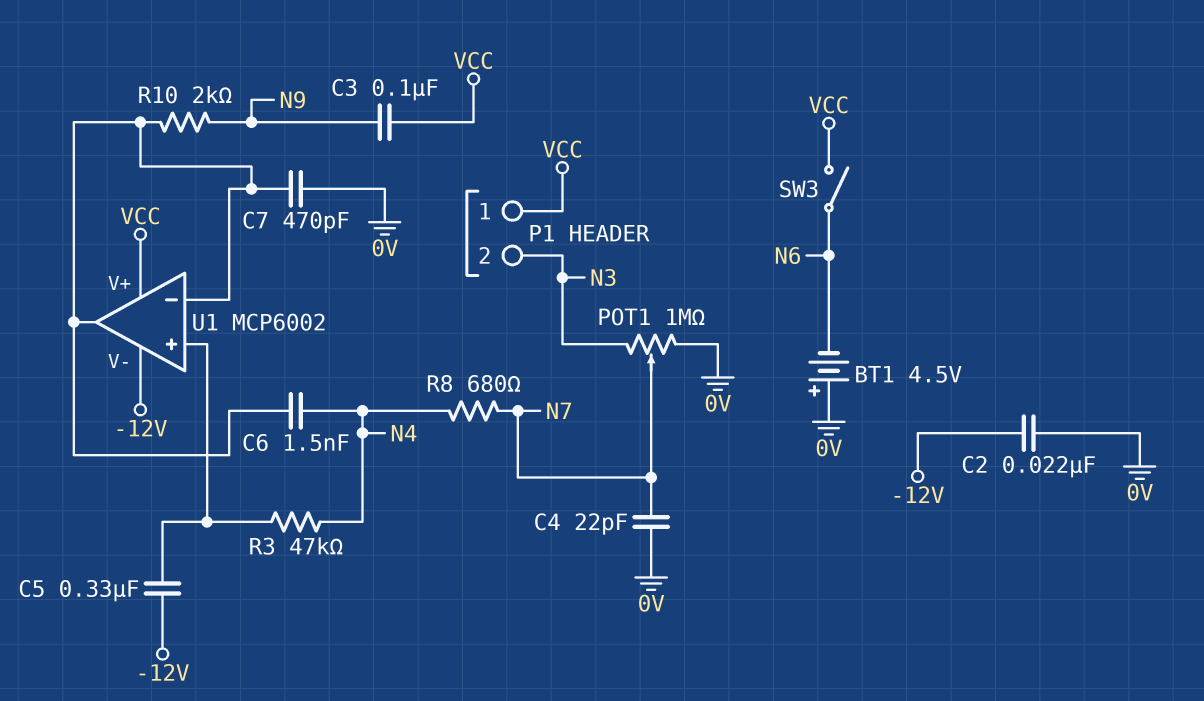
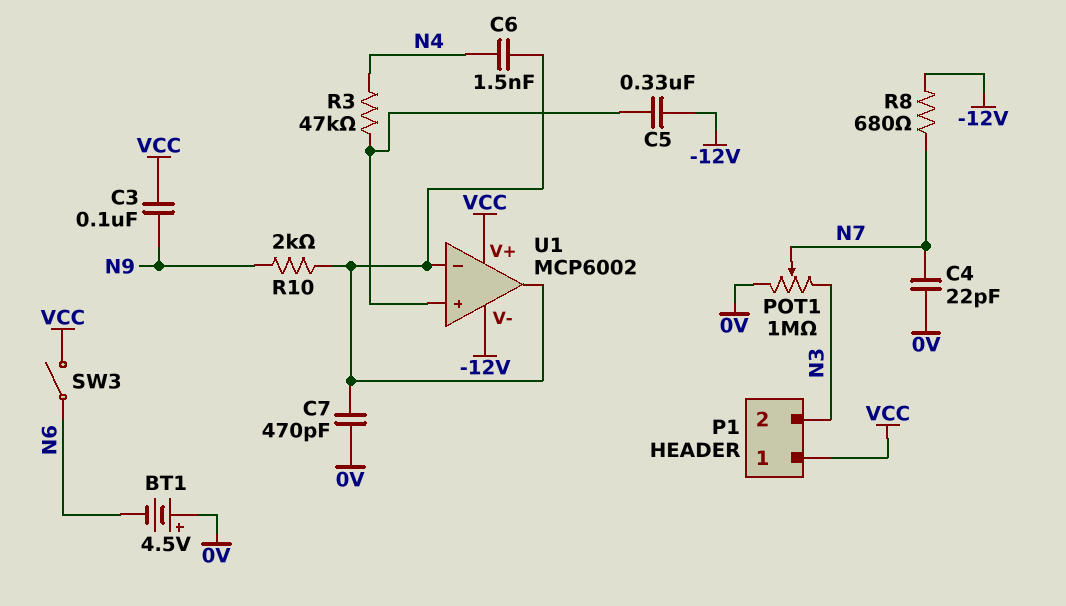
C2: 22nF (-12V, 0V) -> none
R8: 680 (N4, N7) -> 680 (-12V, N7)

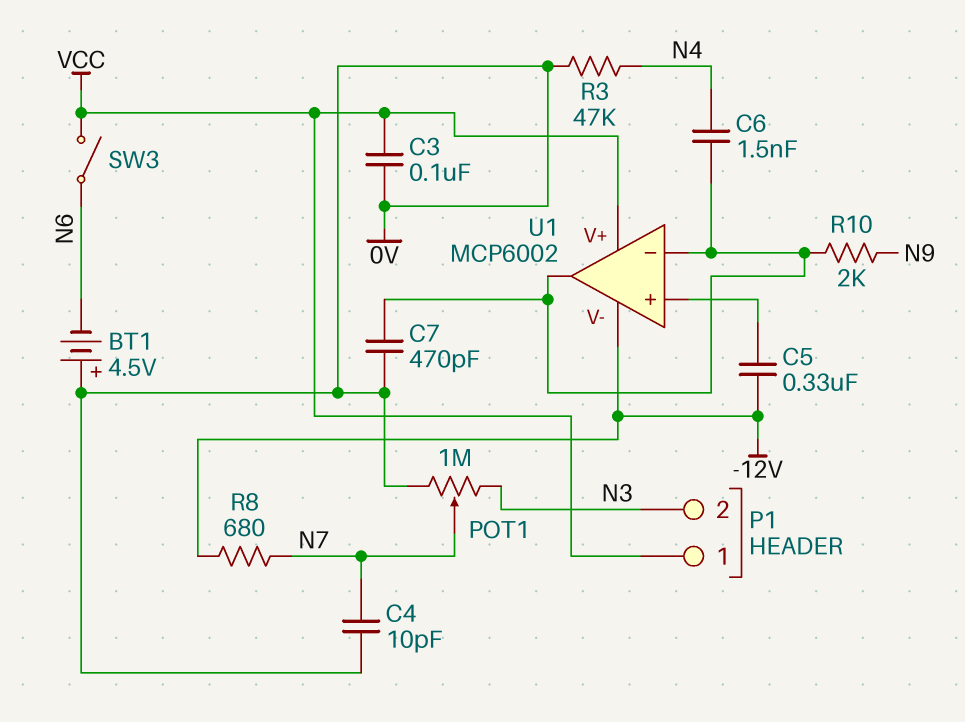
C3: 100nF (N9, VCC) -> 100nF (0V, VCC)
C4: 22pF (0V, N7) -> 10pF (0V, N7)
R3: 47k (N4, U1/in+) -> 47k (0V, N4)

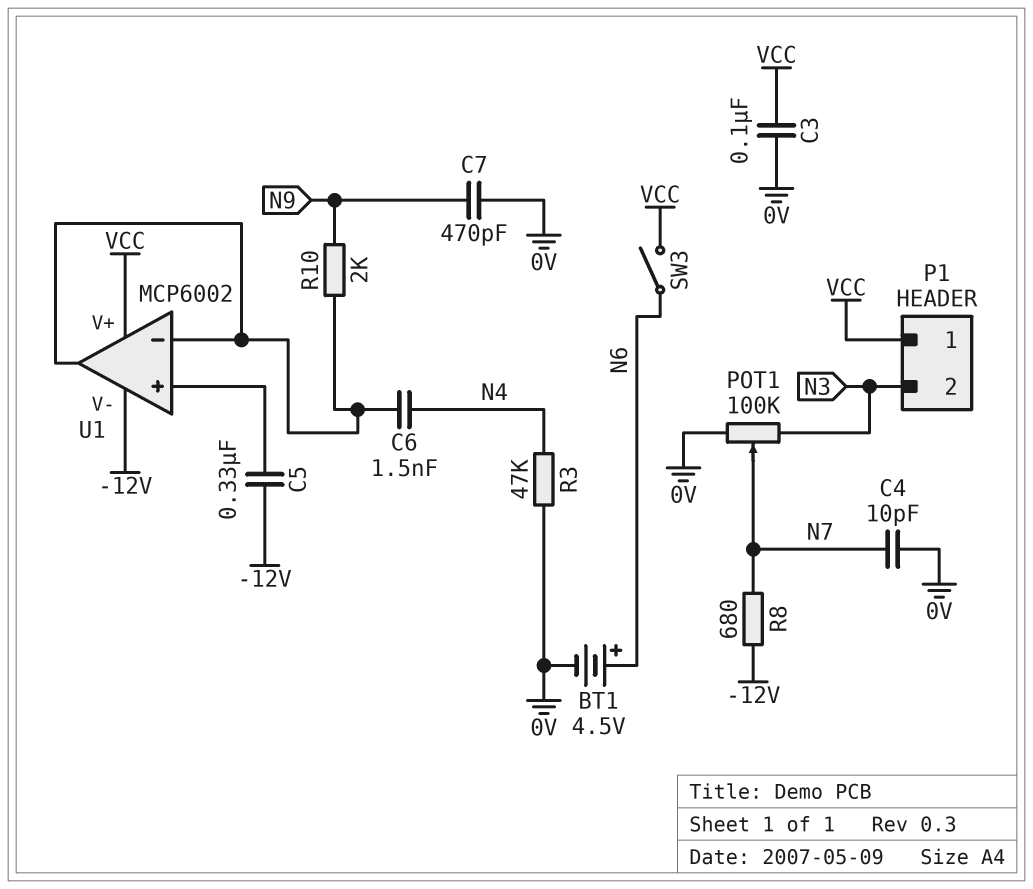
BT1: 4.5V (plus 0V, minus N6) -> 4.5V (plus N6, minus 0V)
C7: 470pF (0V, U1/in-) -> 470pF (0V, N9)
POT1: 1M (0V, N3, wiper N7) -> 100k (0V, N3, wiper N7)

